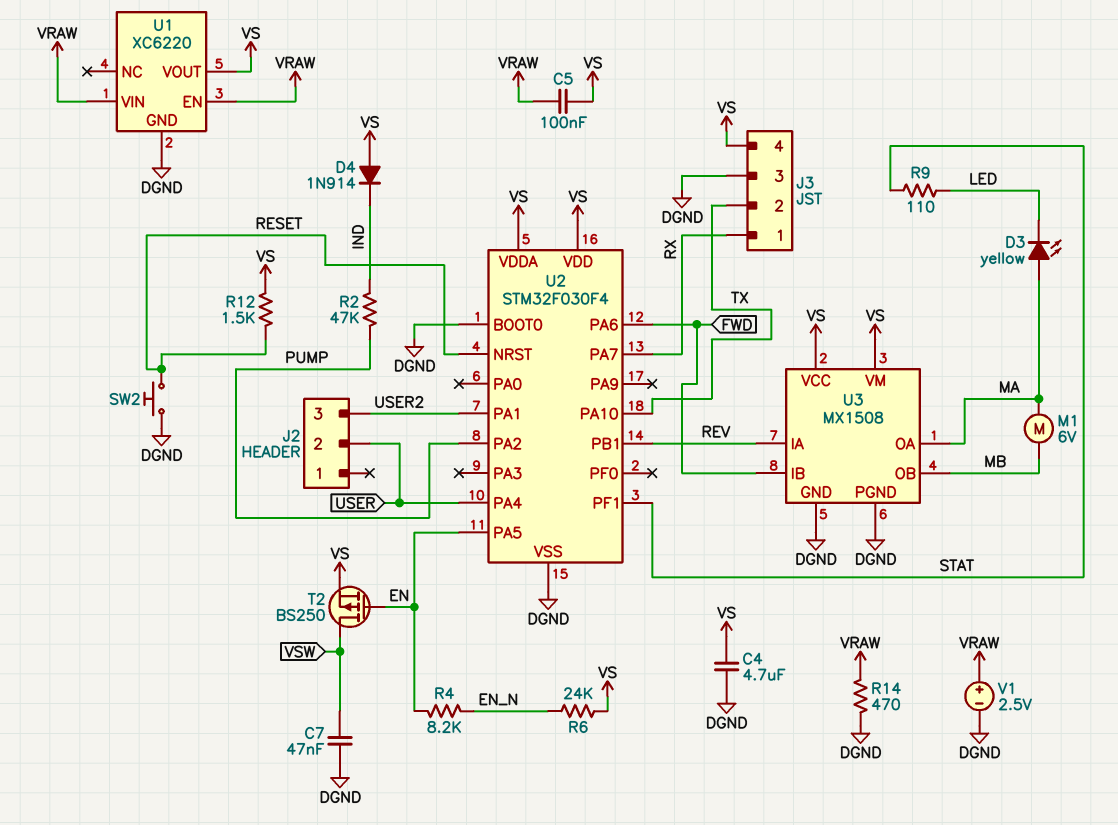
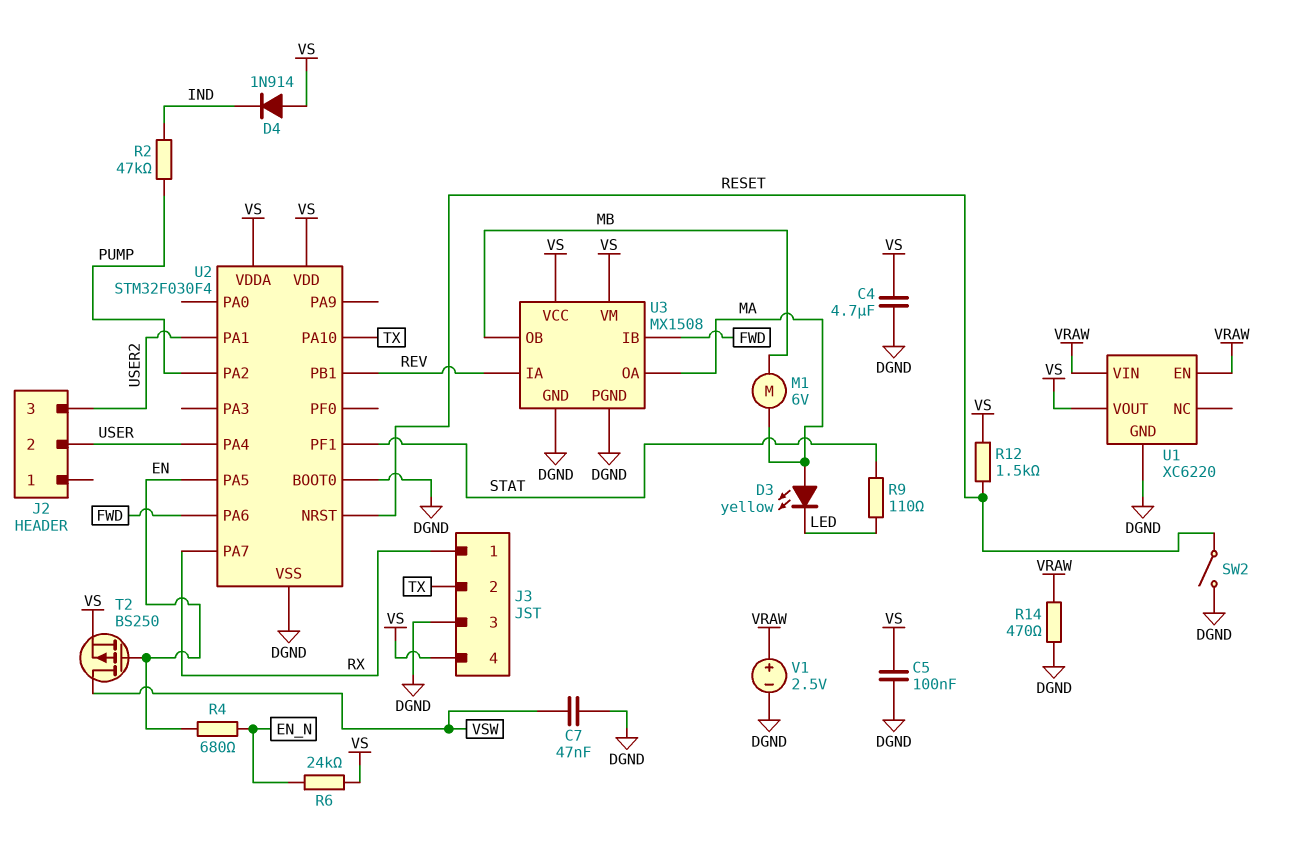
C5: 100nF (VRAW, VS) -> 100nF (DGND, VS)
R4: 8.2k (EN, EN_N) -> 680 (EN, EN_N)
SW2: button (DGND, RESET) -> switch (DGND, RESET)

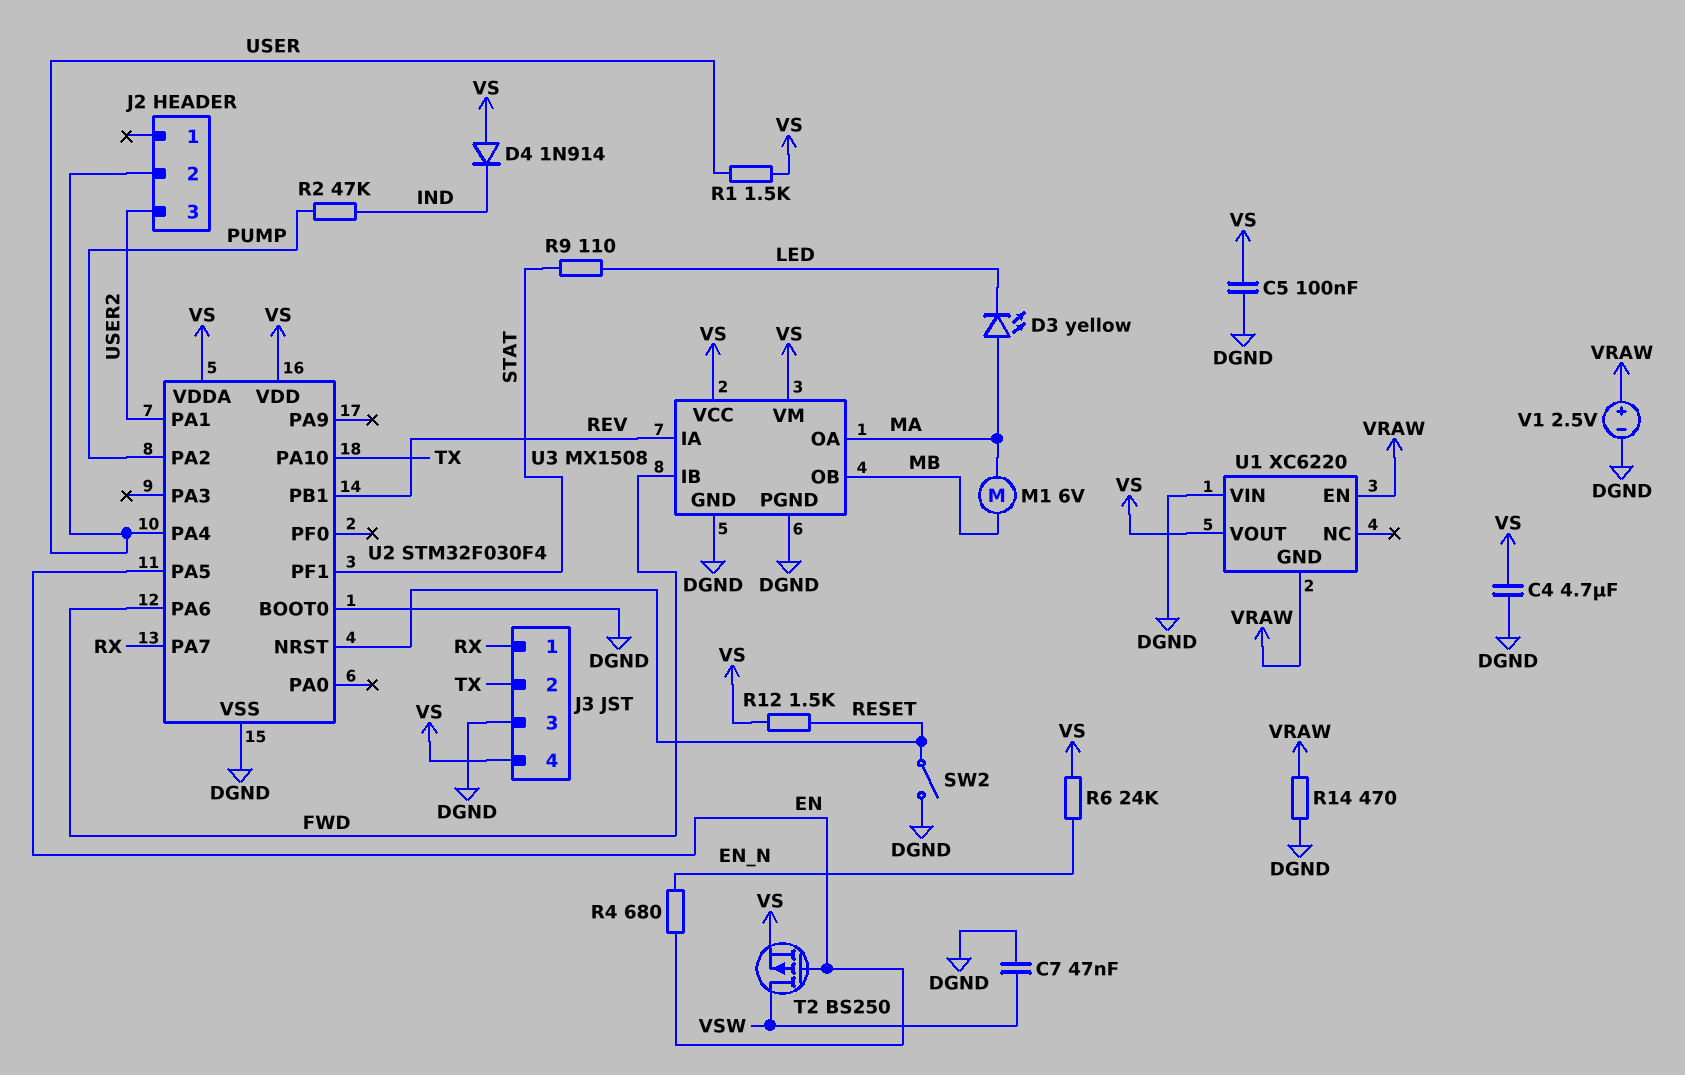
R1: none -> 1.5k (USER, VS)
U1 pin GND: DGND -> VRAW
U1 pin VIN: VRAW -> DGND

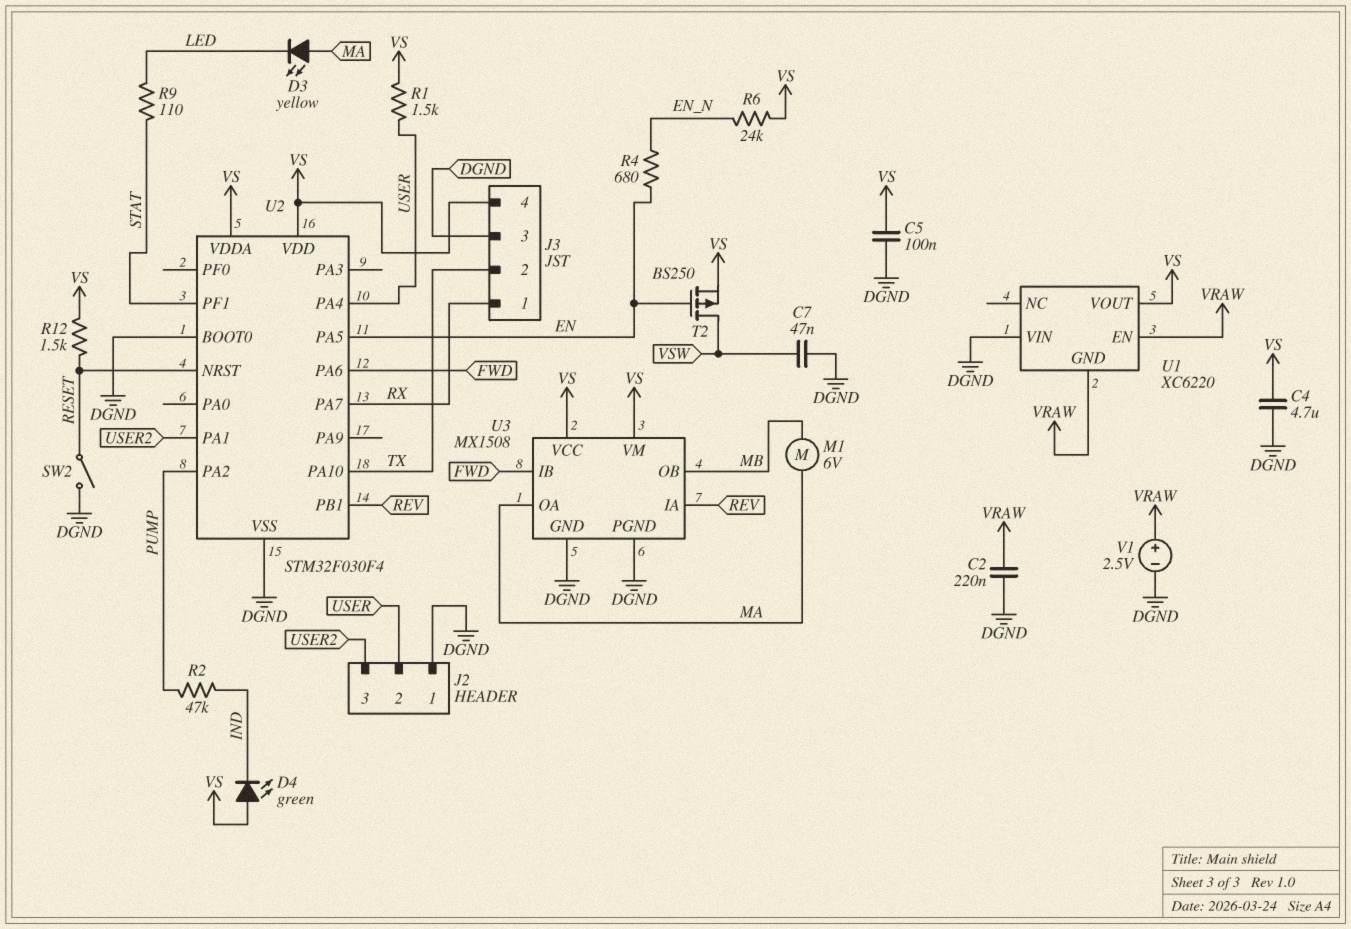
C2: none -> 220nF (DGND, VRAW)
D4: diode 1N914 (A VS, K IND) -> LED green (A VS, K IND)
J2 pin 1: none -> DGND
R14: 470 (DGND, VRAW) -> none

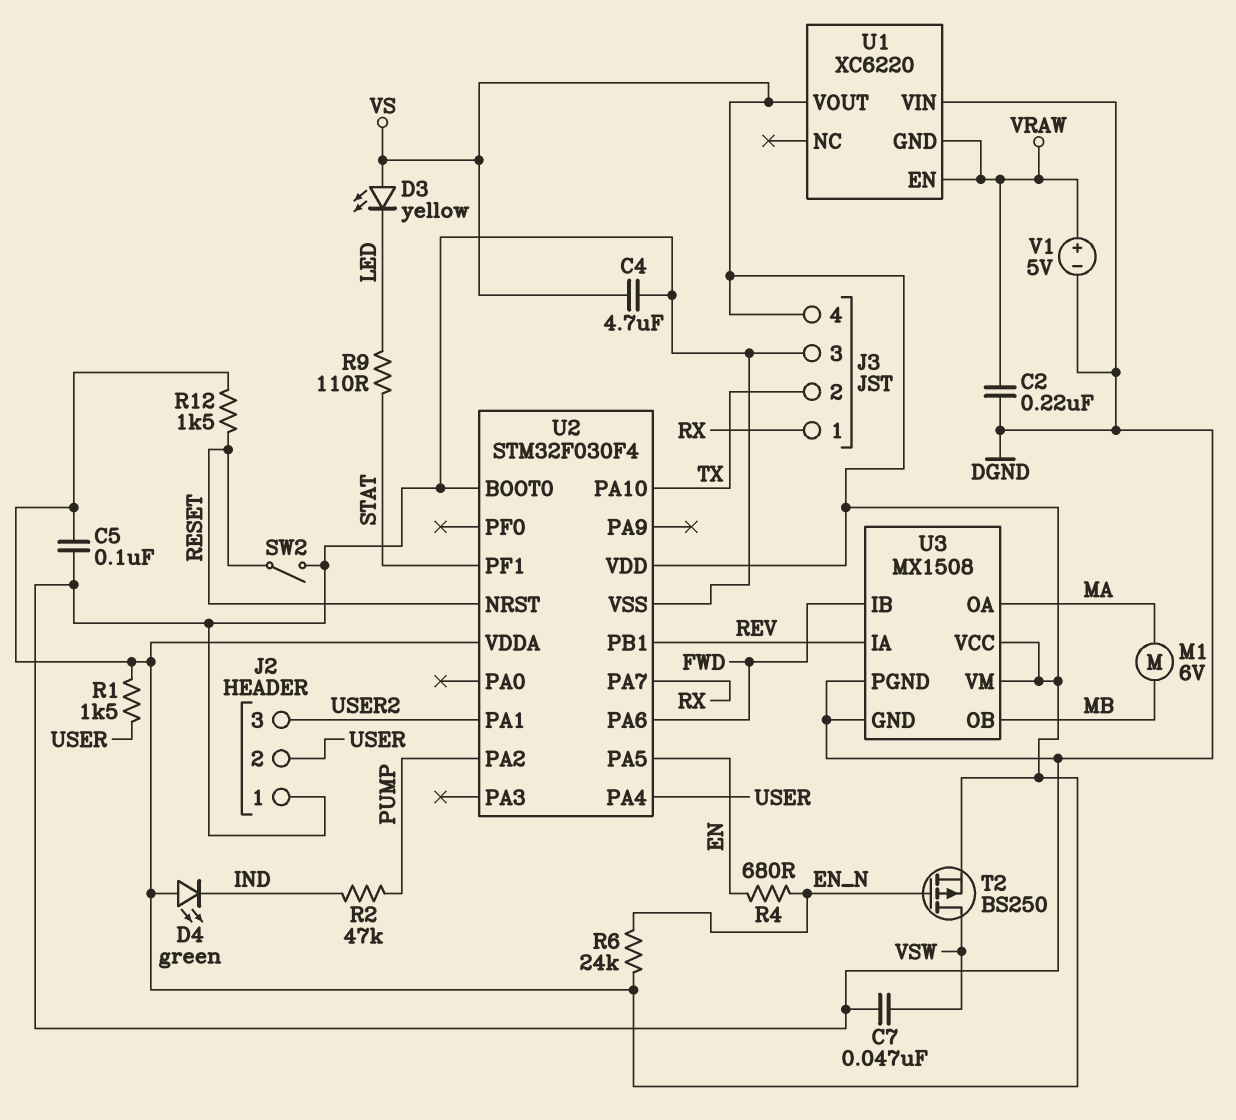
D3: LED yellow (A MA, K LED) -> LED yellow (A VS, K LED)
T2: PMOS BS250 (G EN, D VSW, S VS) -> PMOS BS250 (G EN_N, D VSW, S VS)
V1: 2.5V (plus VRAW, minus DGND) -> 5V (plus VRAW, minus DGND)

